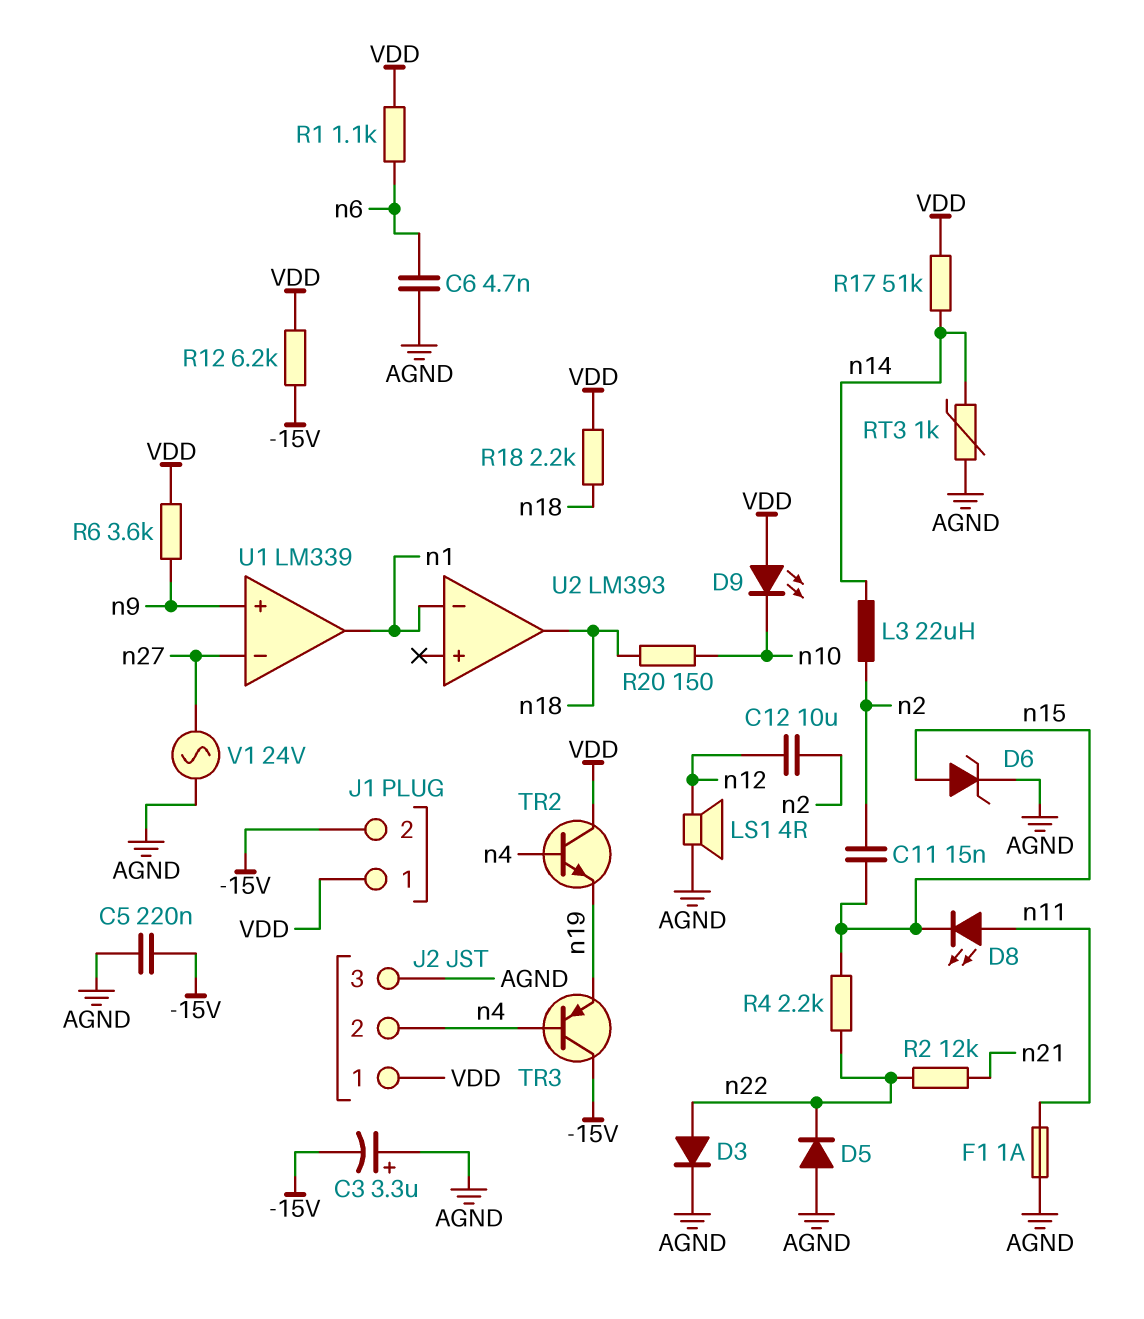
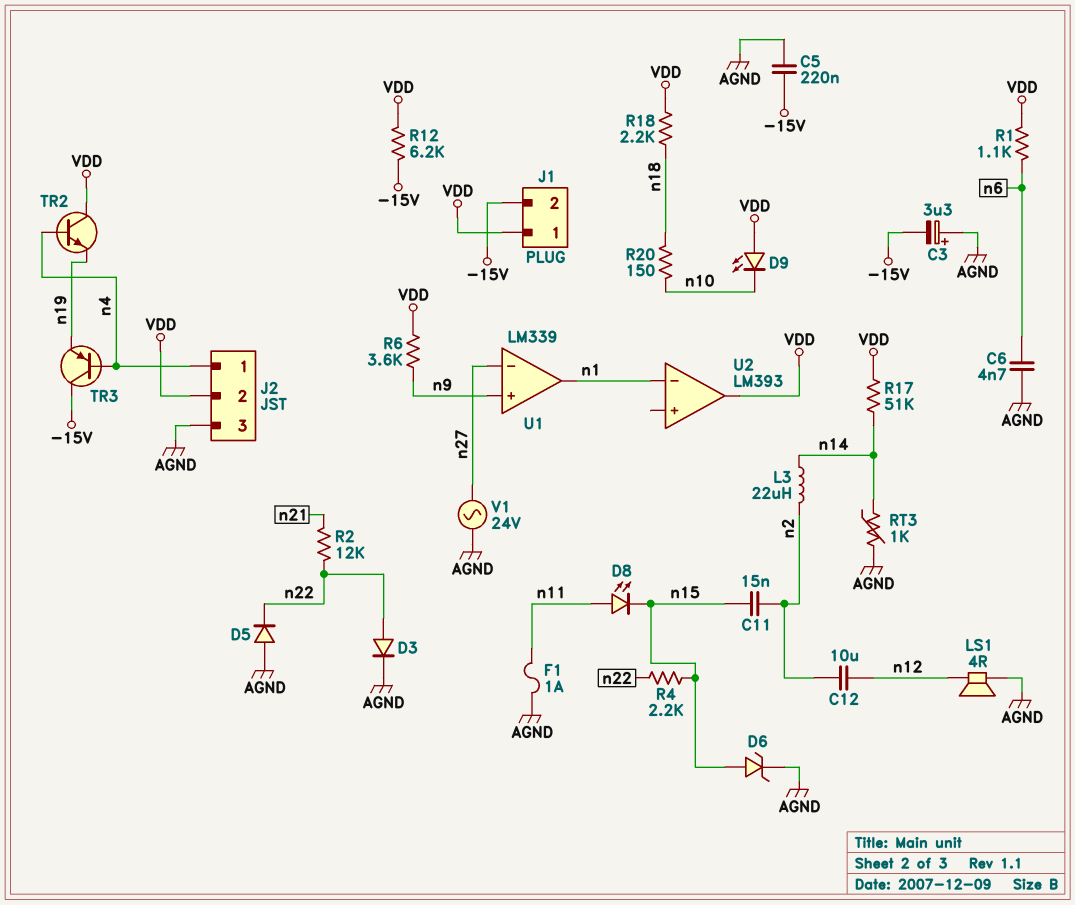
J2 pin 1: VDD -> n4
J2 pin 2: n4 -> VDD
U2 pin out: n18 -> VDD

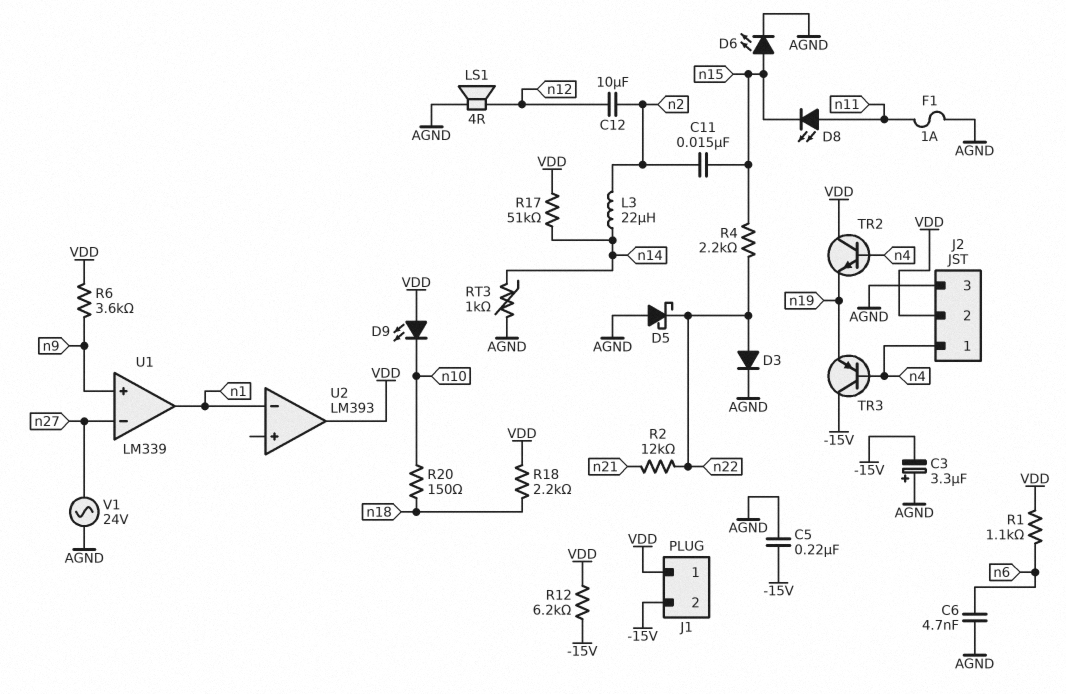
D5: diode (A AGND, K n22) -> schottky (A AGND, K n22)
D6: zener (A n15, K AGND) -> LED (A n15, K AGND)

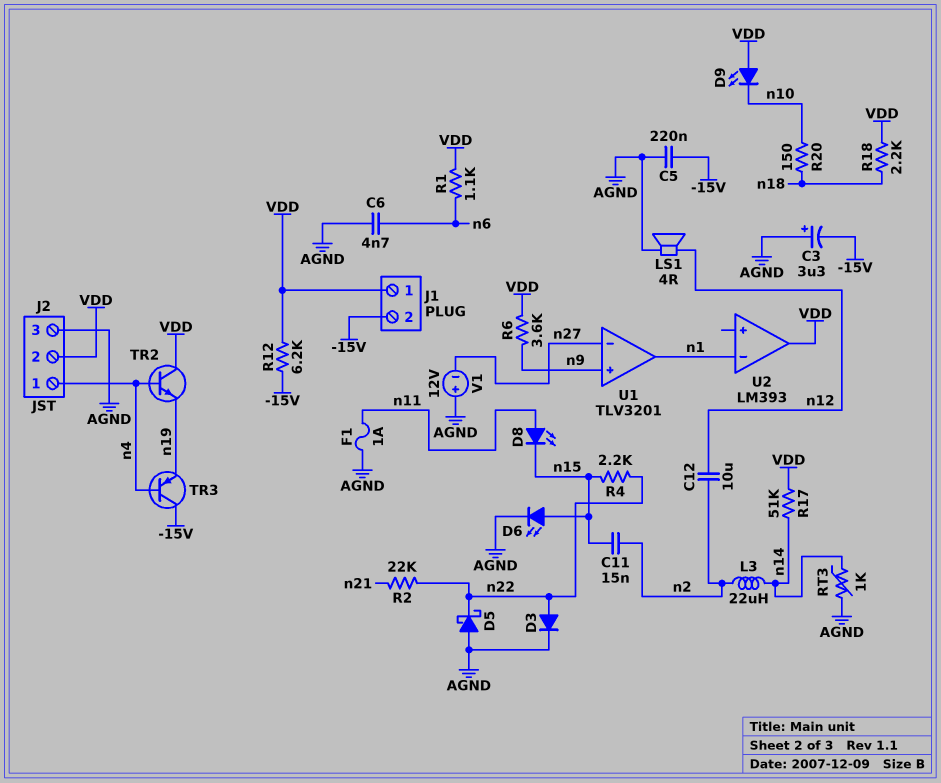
R2: 12k (n21, n22) -> 22k (n21, n22)
U1: LM339 -> TLV3201
V1: AC 24V (AGND, n27) -> 12V (plus AGND, minus n27)

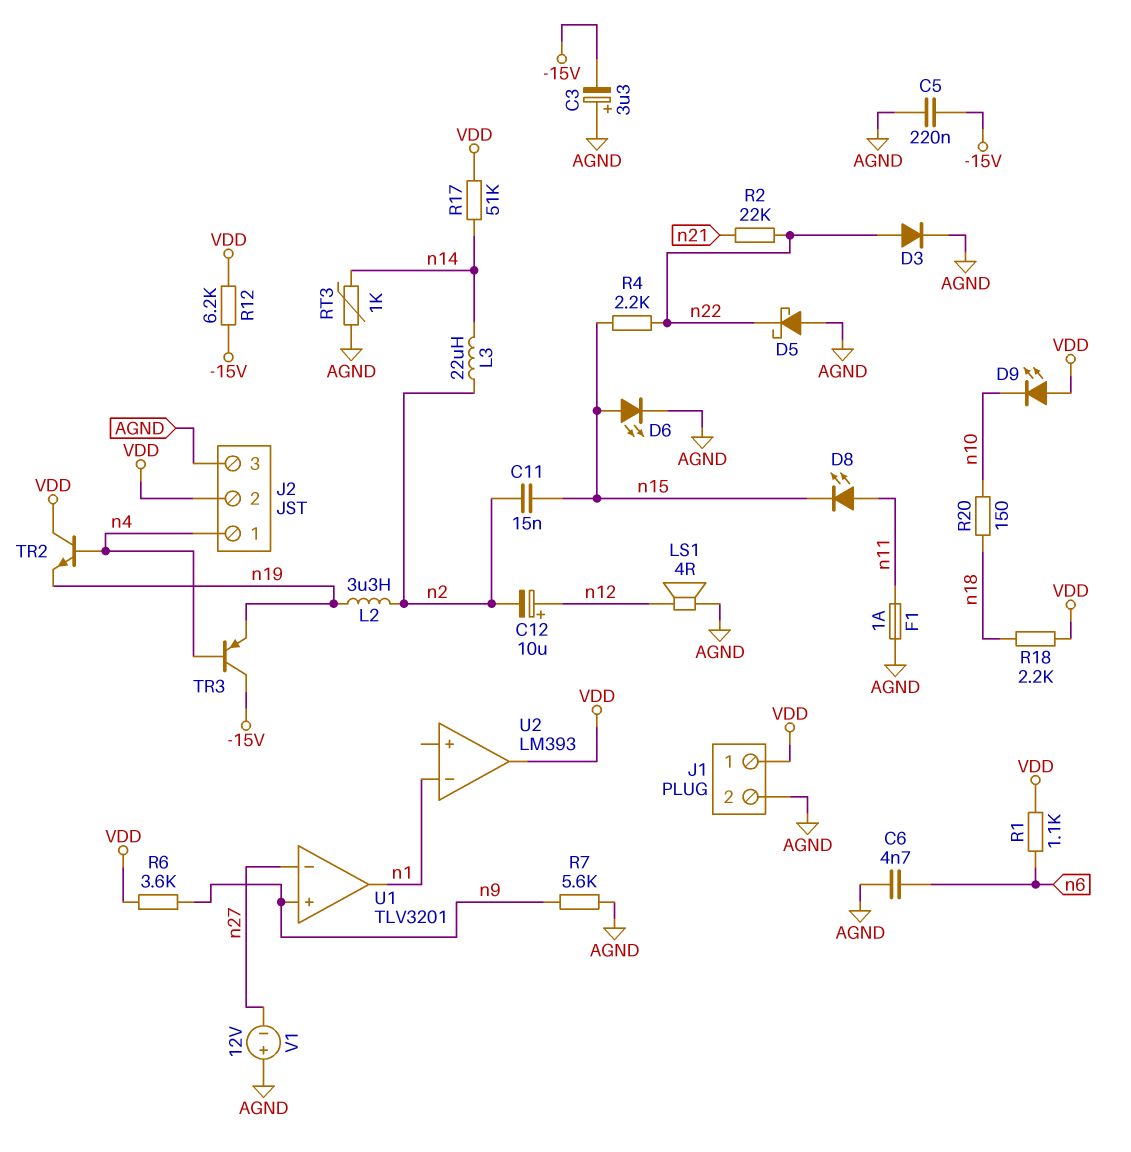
C12: 10uF (n2, n12) -> 10uF (plus n12, minus n2)
J1 pin 2: -15V -> AGND
L2: none -> 3.3uH (n2, n19)
R7: none -> 5.6k (AGND, n9)

